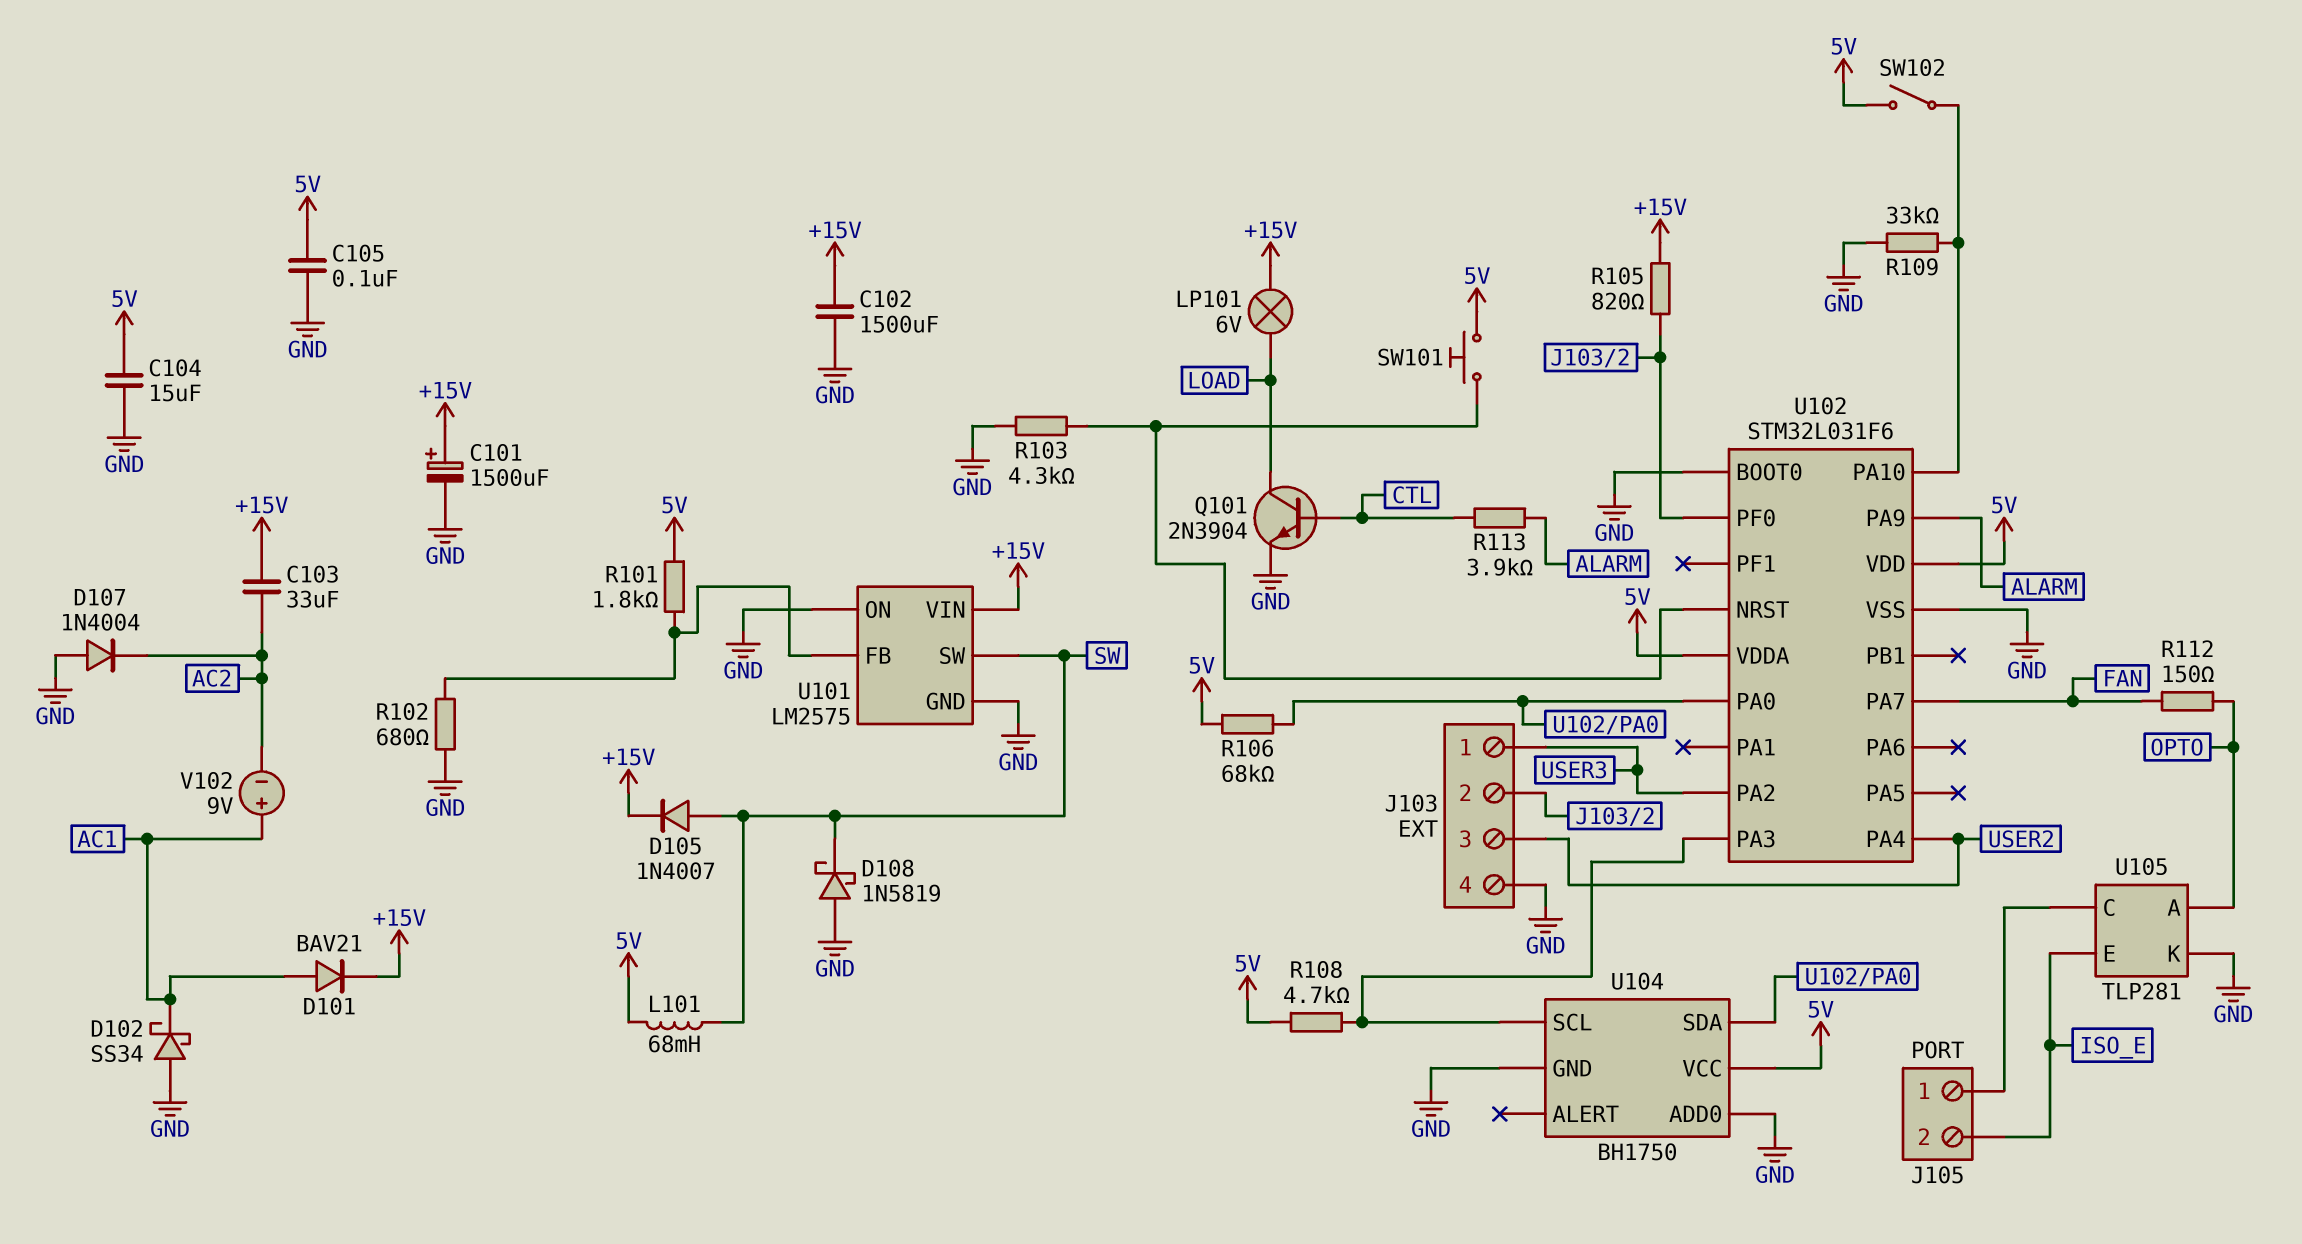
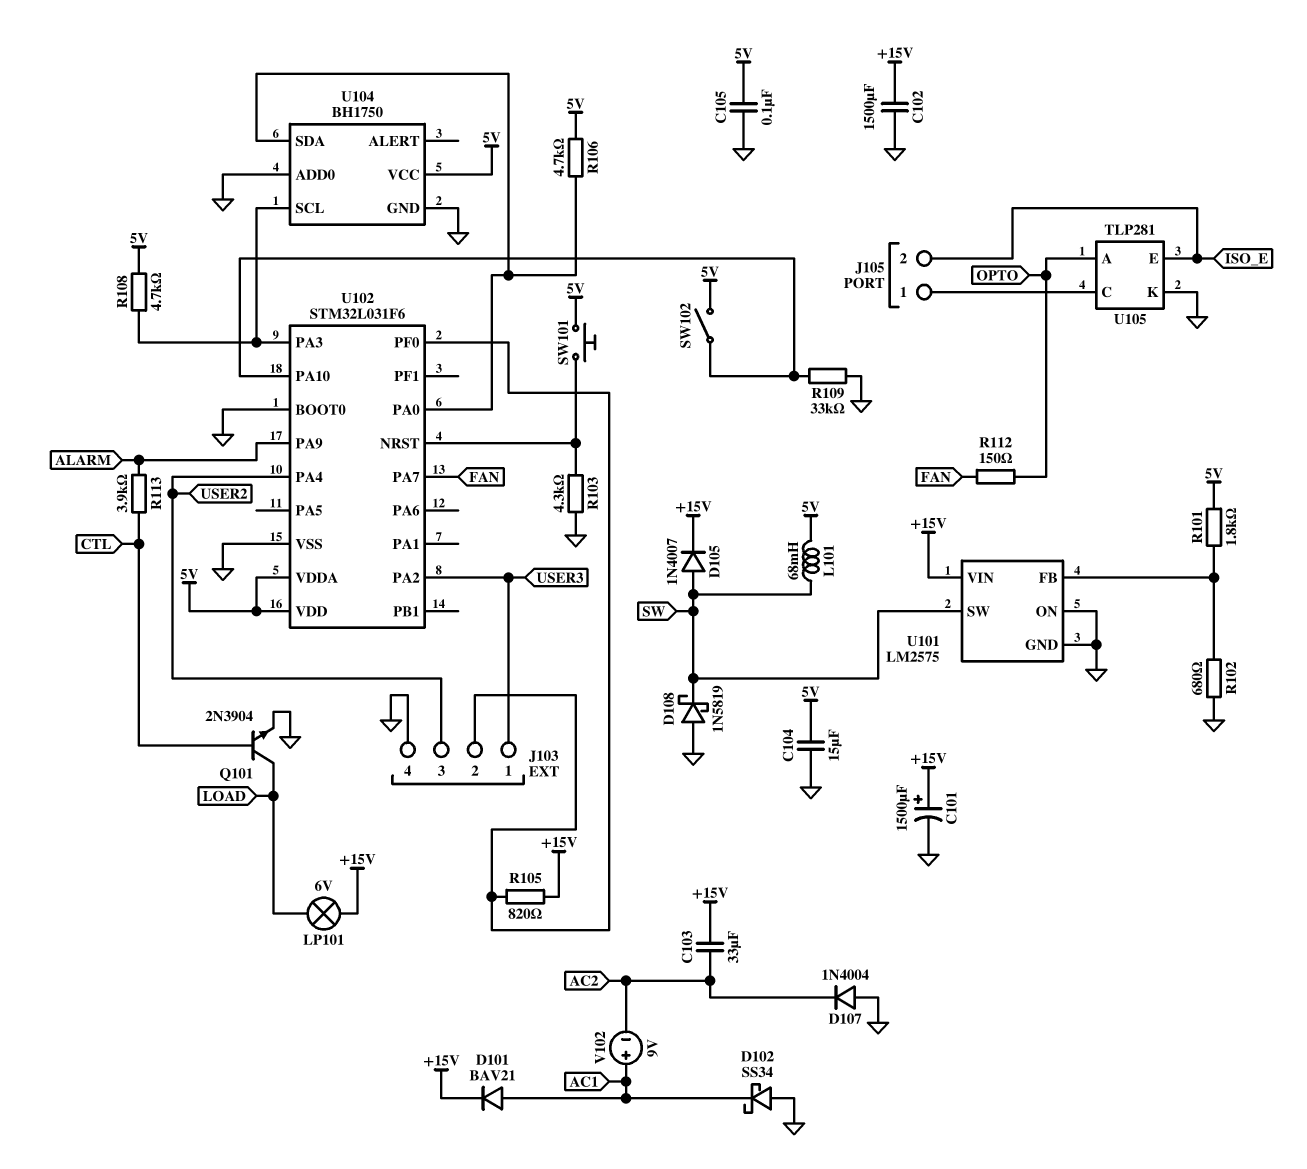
R106: 68k (5V, U102/PA0) -> 4.7k (5V, U102/PA0)

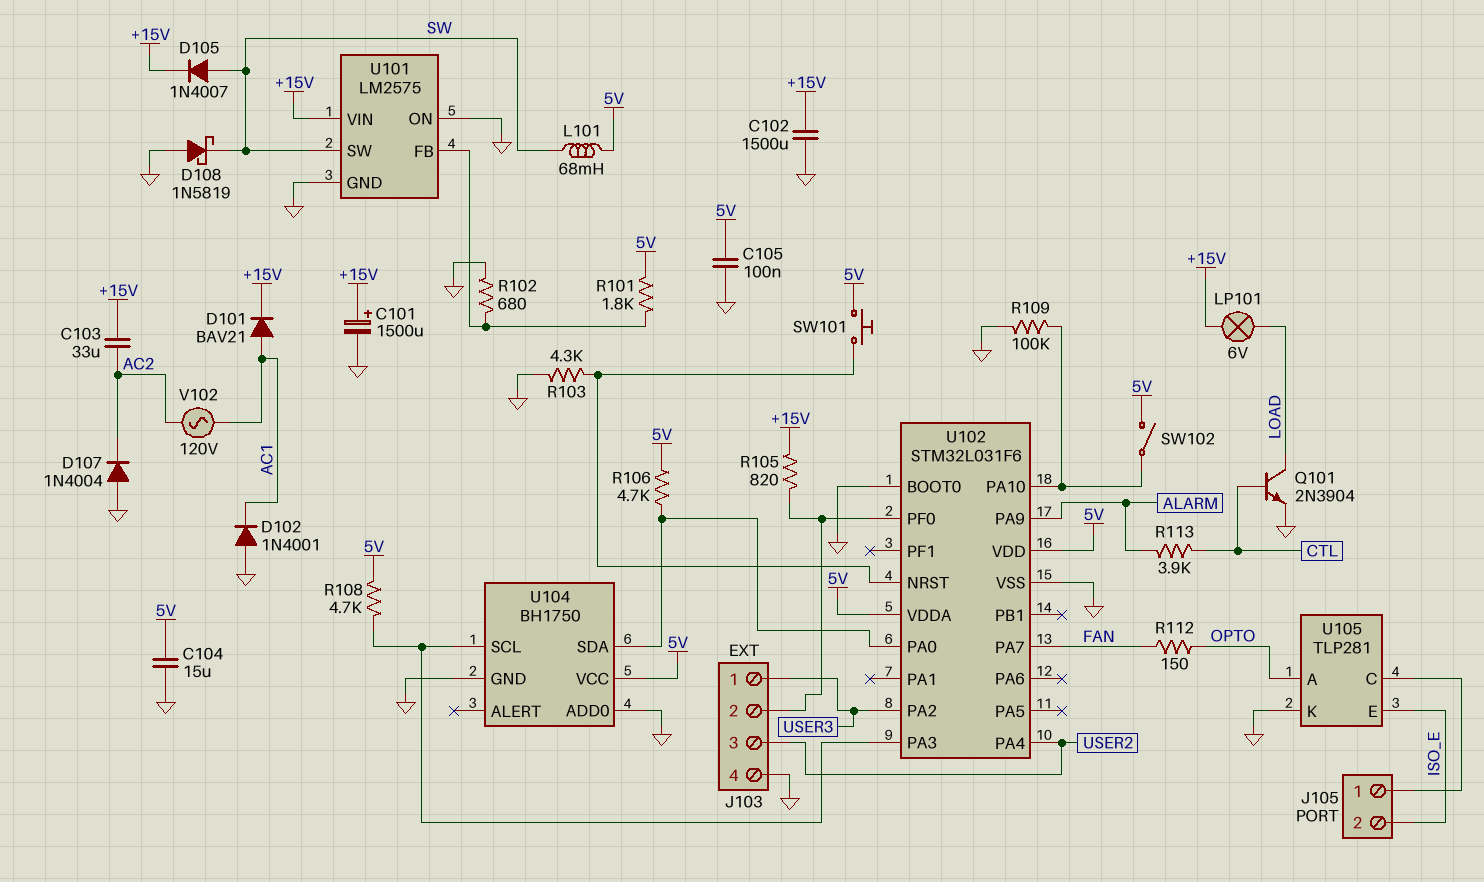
D102: schottky SS34 (A GND, K AC1) -> diode 1N4001 (A GND, K AC1)
R109: 33k (GND, U102/PA10) -> 100k (GND, U102/PA10)
V102: 9V (plus AC1, minus AC2) -> AC 120V (AC1, AC2)

